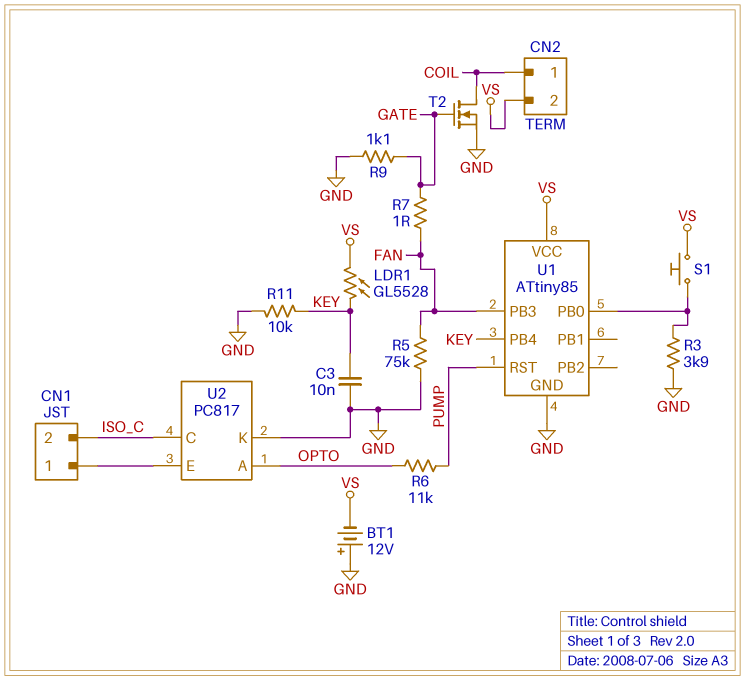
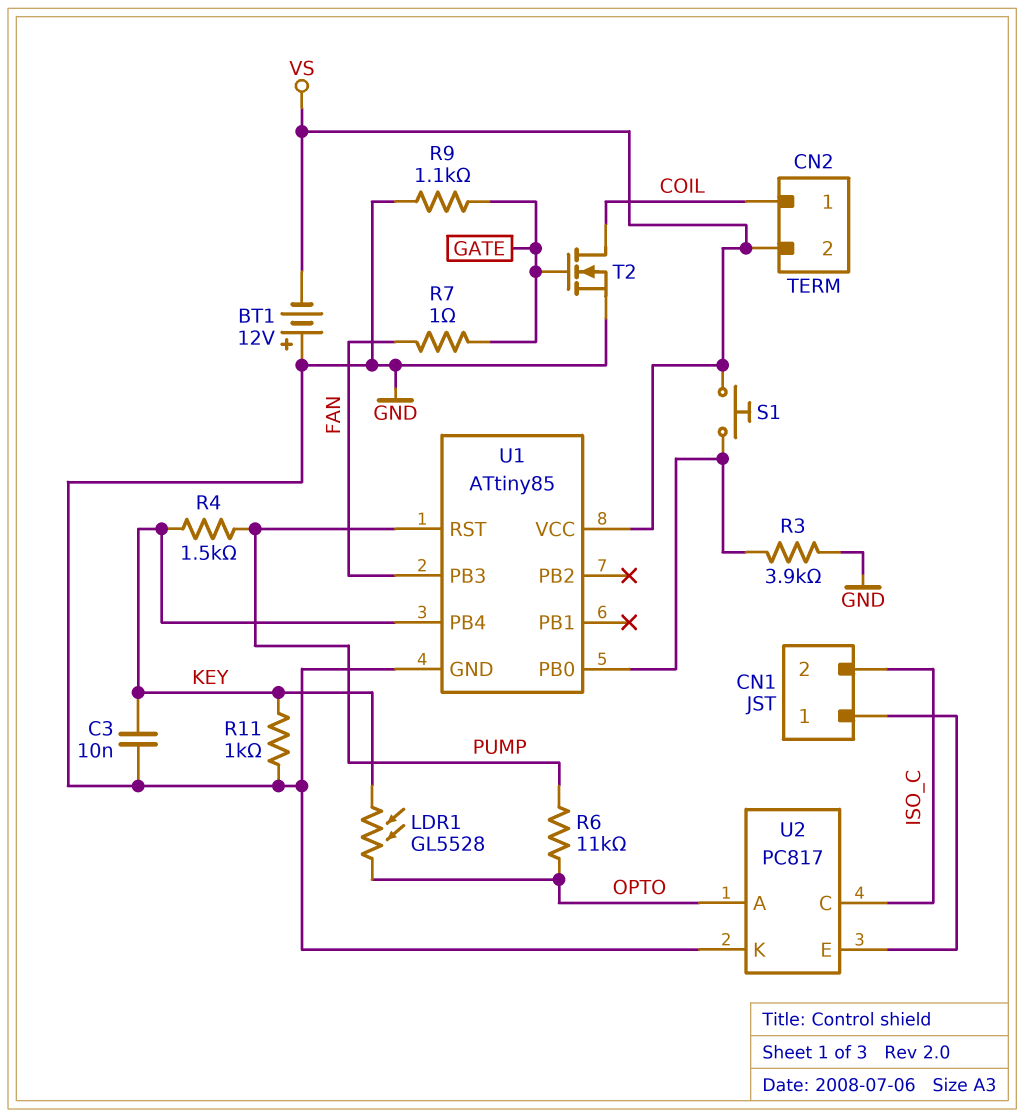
LDR1: GL5528 (KEY, VS) -> GL5528 (KEY, OPTO)
R4: none -> 1.5k (KEY, PUMP)
R5: 75k (FAN, GND) -> none
R11: 10k (GND, KEY) -> 1k (GND, KEY)

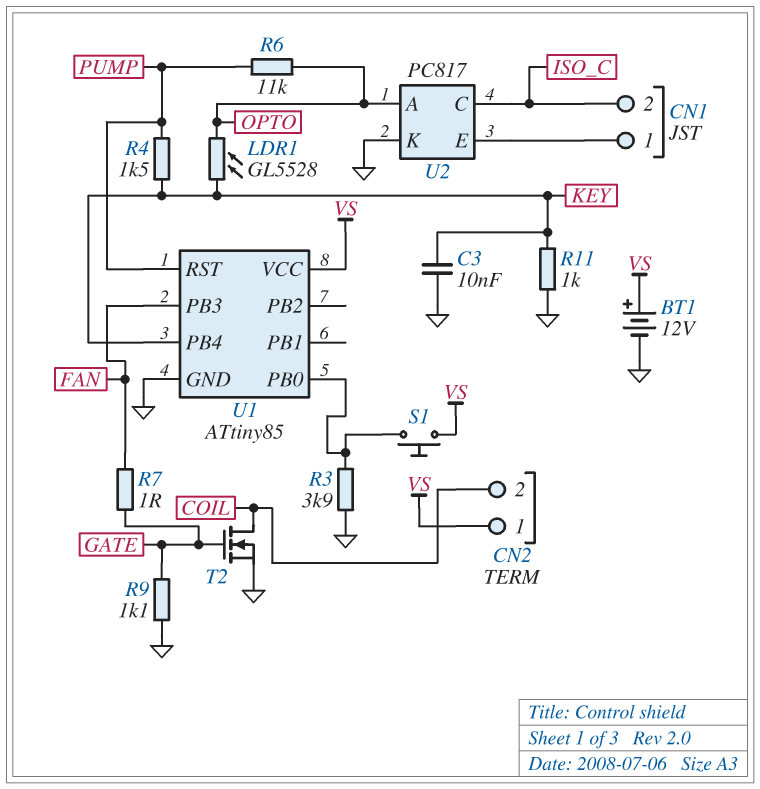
BT1: 12V (plus GND, minus VS) -> 12V (plus VS, minus GND)
CN2 pin 1: COIL -> VS
CN2 pin 2: VS -> COIL

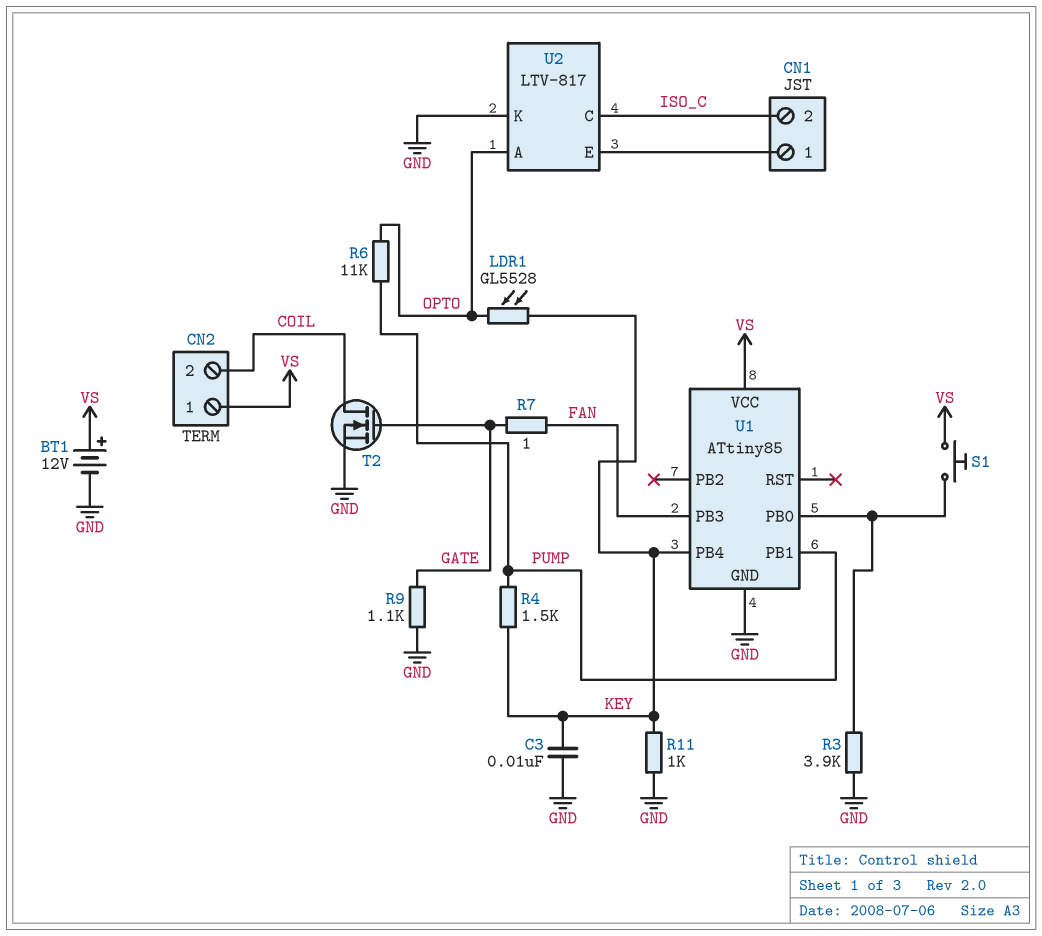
U1 pin PB1: none -> PUMP
U1 pin RST: PUMP -> none
U2: PC817 -> LTV-817

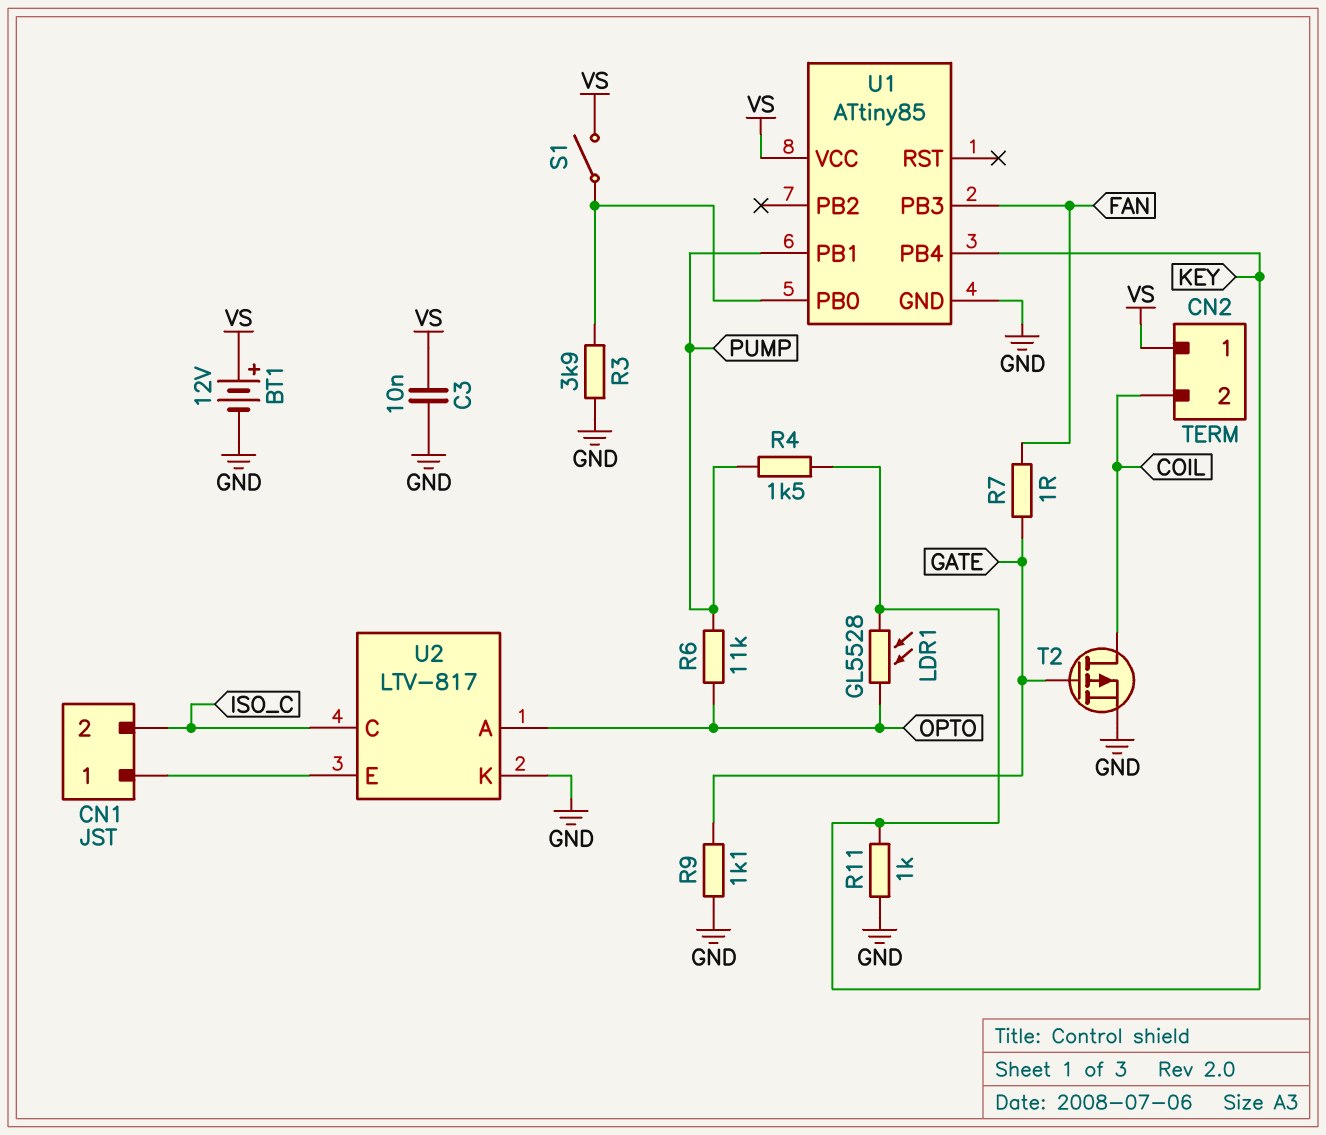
C3: 10nF (GND, KEY) -> 10nF (GND, VS)
S1: button (U1/PB0, VS) -> switch (U1/PB0, VS)
T2: NMOS (G GATE, D COIL, S GND) -> PMOS (G GATE, D COIL, S GND)

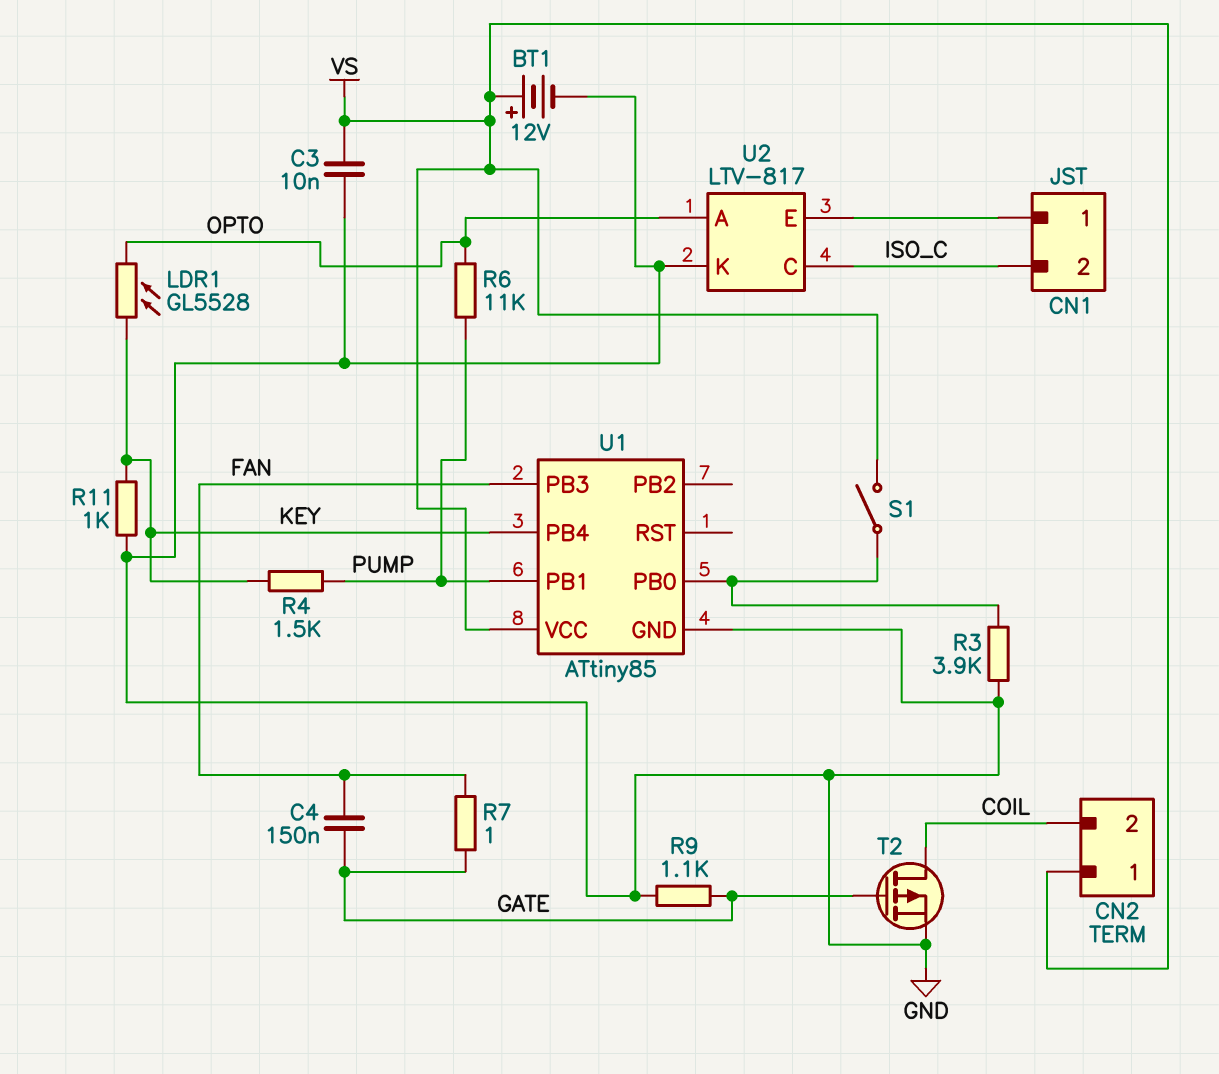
C4: none -> 150nF (FAN, GATE)

